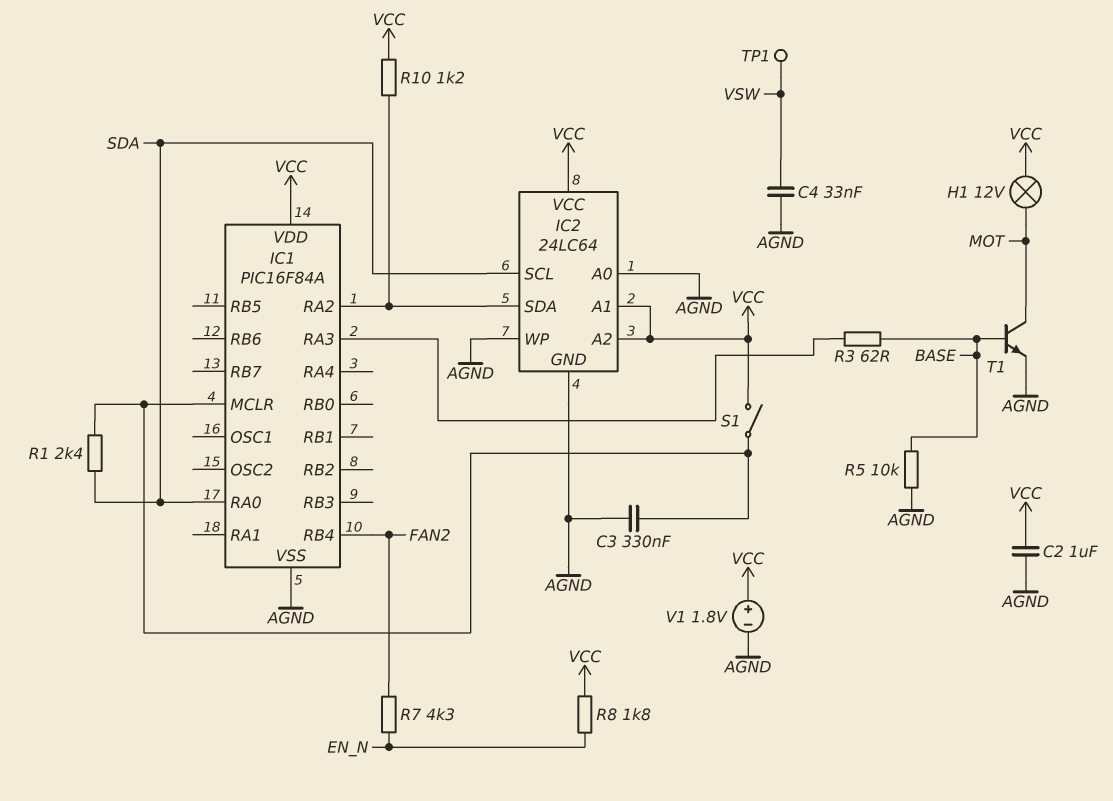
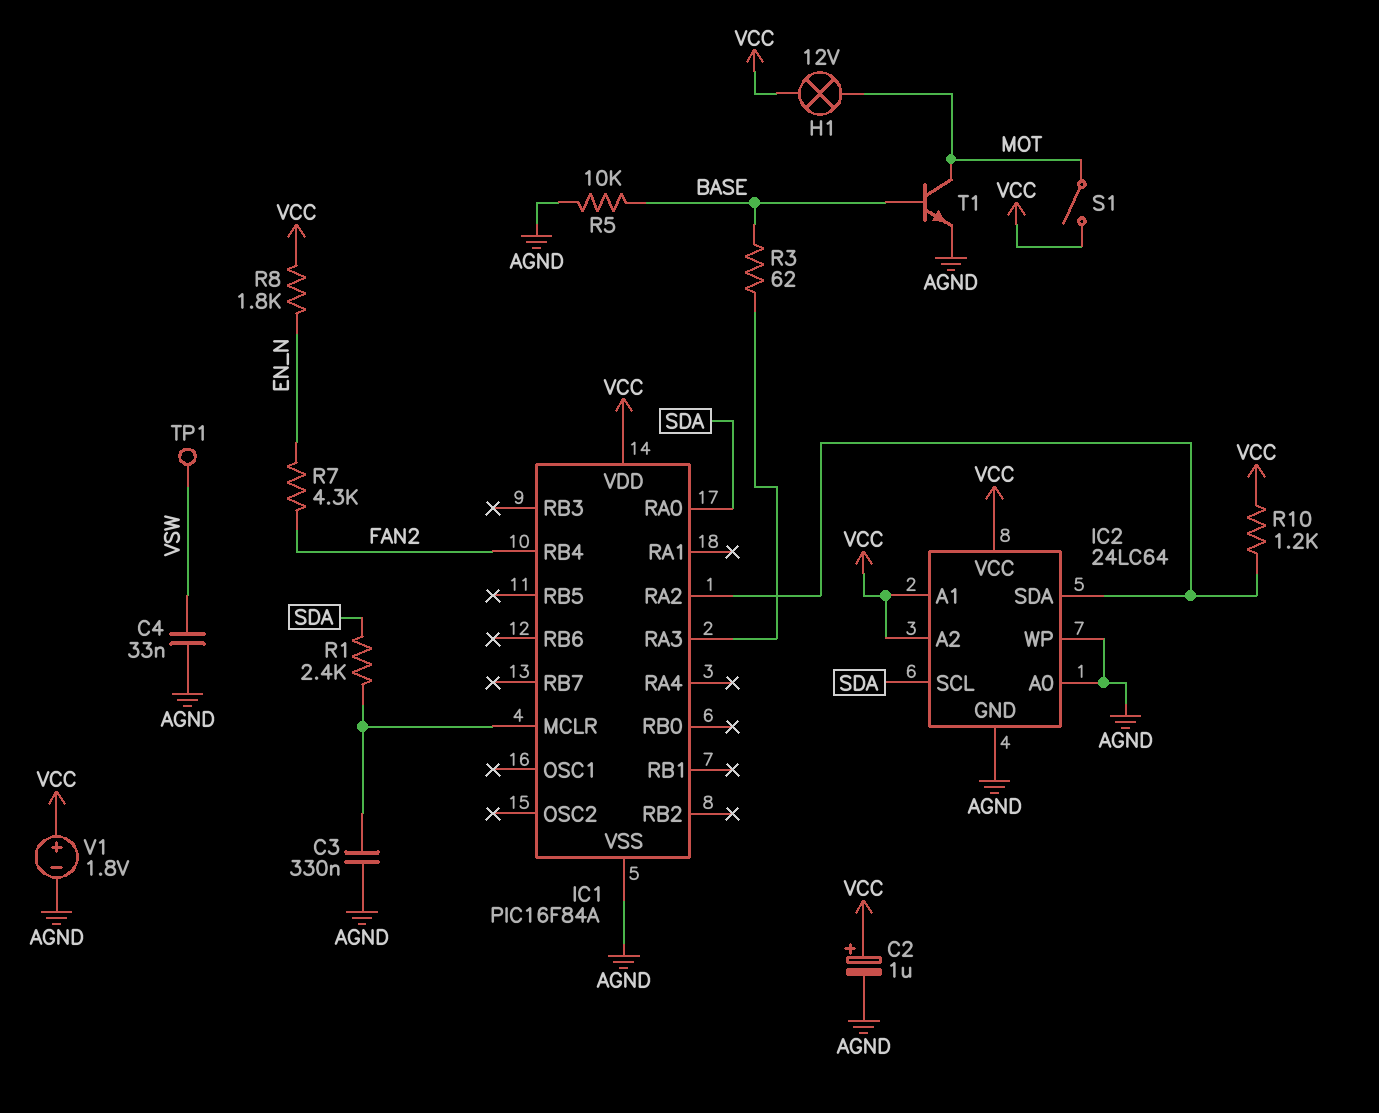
C2: 1uF (AGND, VCC) -> 1uF (plus VCC, minus AGND)
S1: switch (IC1/MCLR, VCC) -> switch (MOT, VCC)

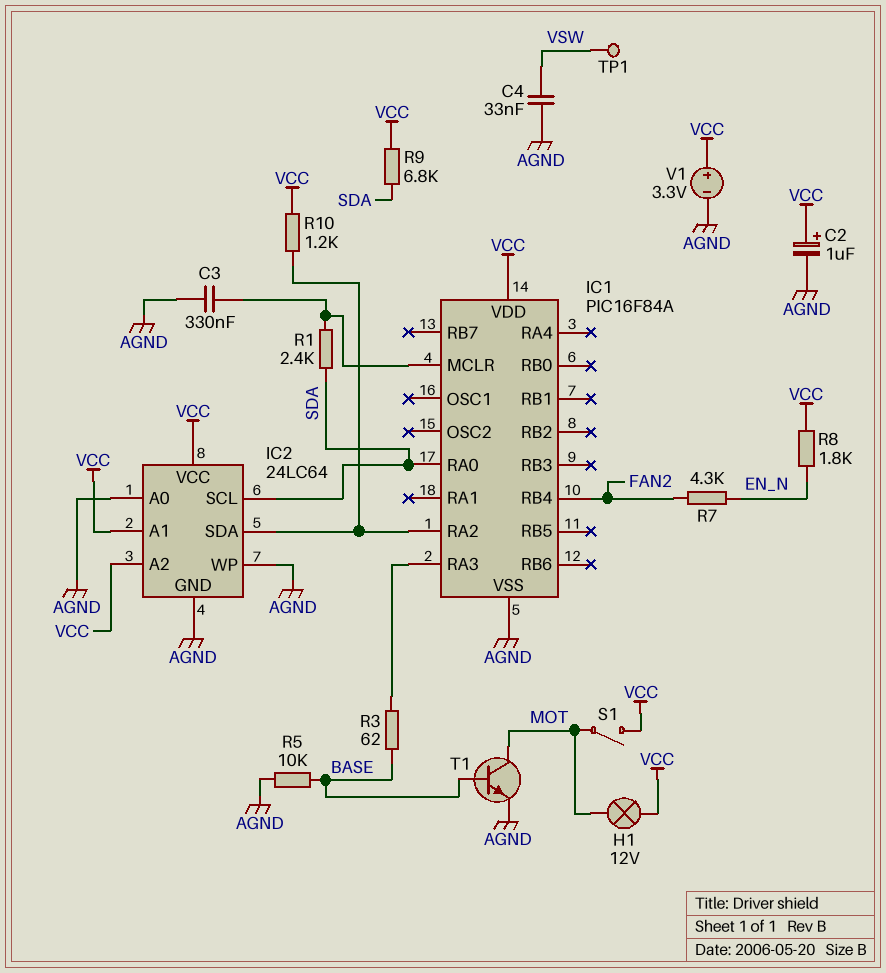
R9: none -> 6.8k (SDA, VCC)
V1: 1.8V (plus VCC, minus AGND) -> 3.3V (plus VCC, minus AGND)

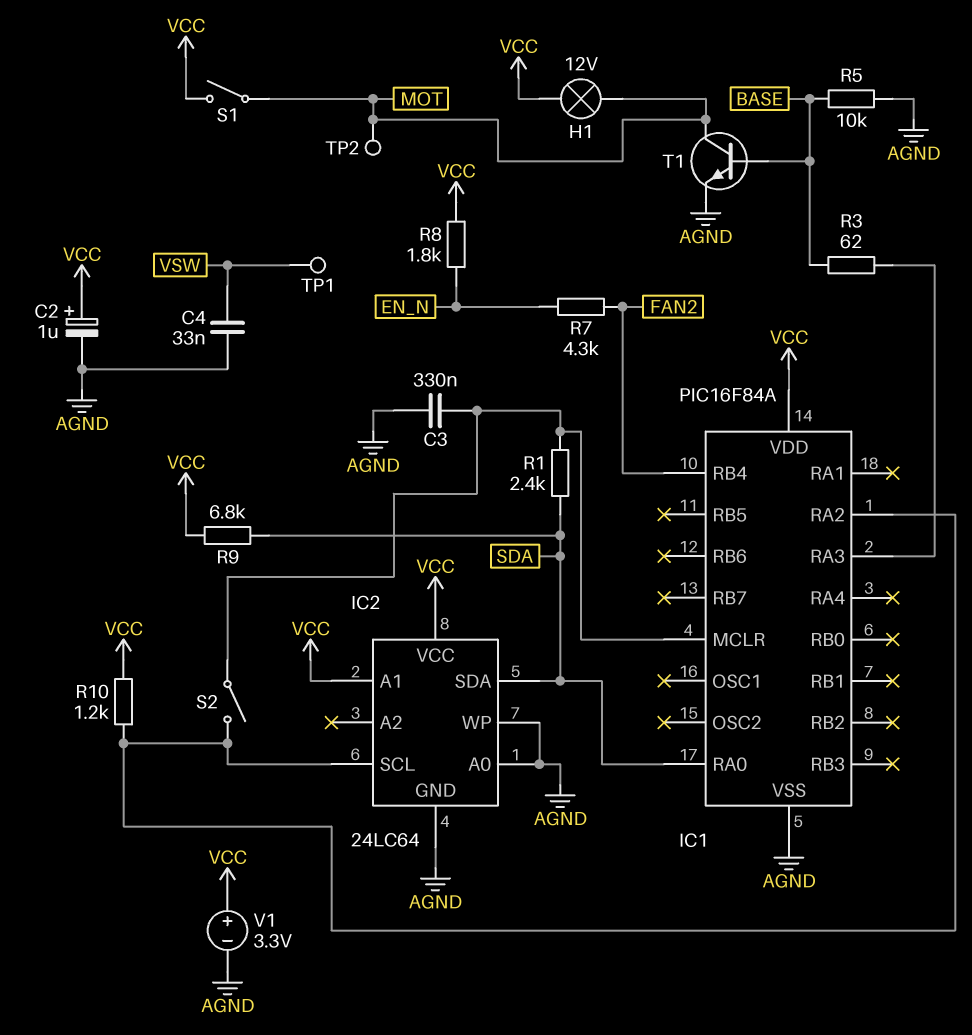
IC2 pin A2: VCC -> none
IC2 pin SCL: SDA -> IC1/RA2
IC2 pin SDA: IC1/RA2 -> SDA
S2: none -> switch (IC1/MCLR, IC1/RA2)
TP2: none -> test point (MOT)

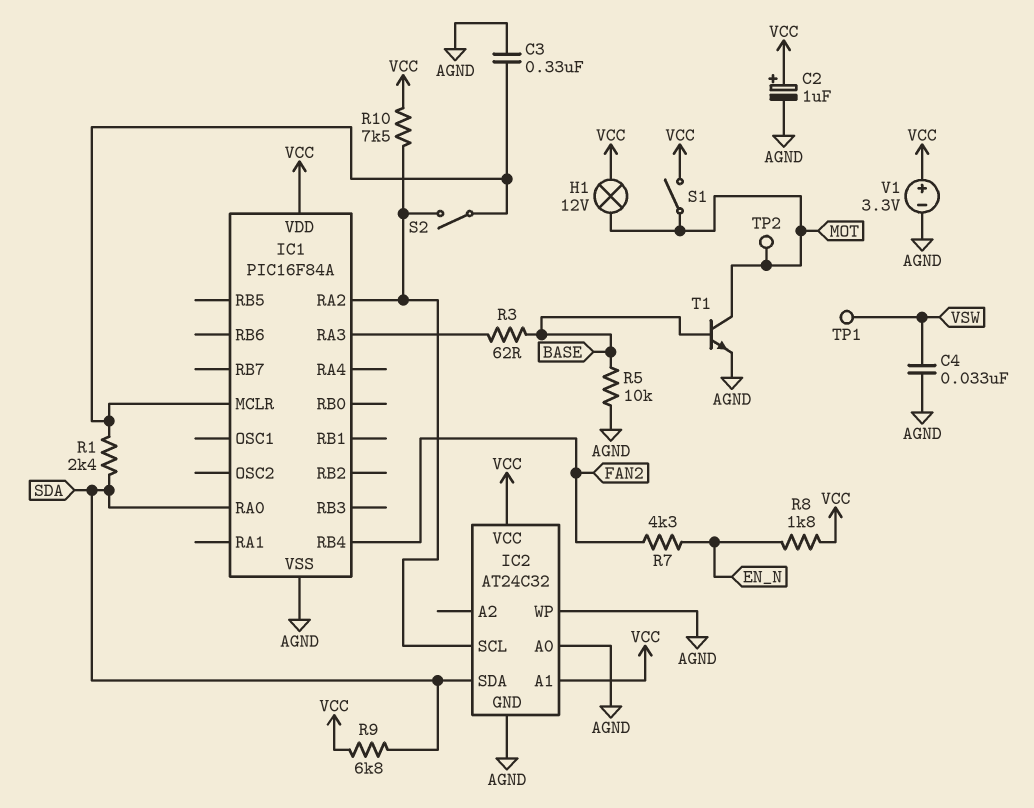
IC2: 24LC64 -> AT24C32
R10: 1.2k (IC1/RA2, VCC) -> 7.5k (IC1/RA2, VCC)

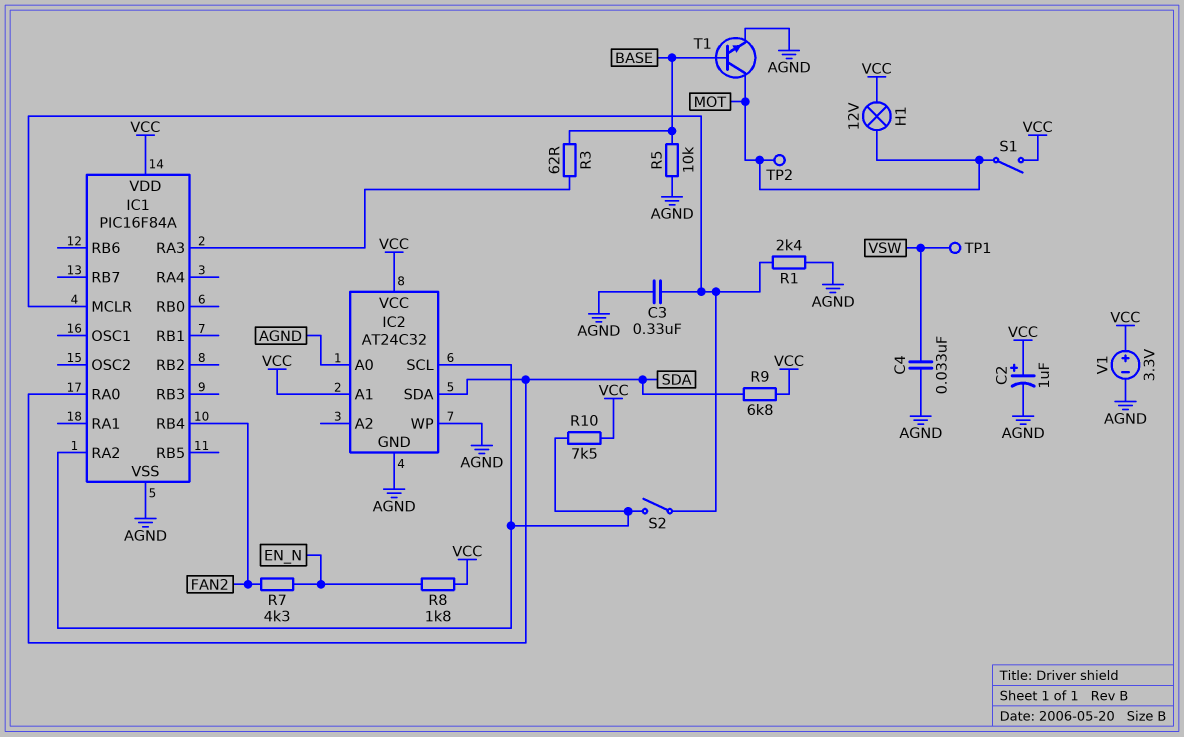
R1: 2.4k (IC1/MCLR, SDA) -> 2.4k (AGND, IC1/MCLR)

